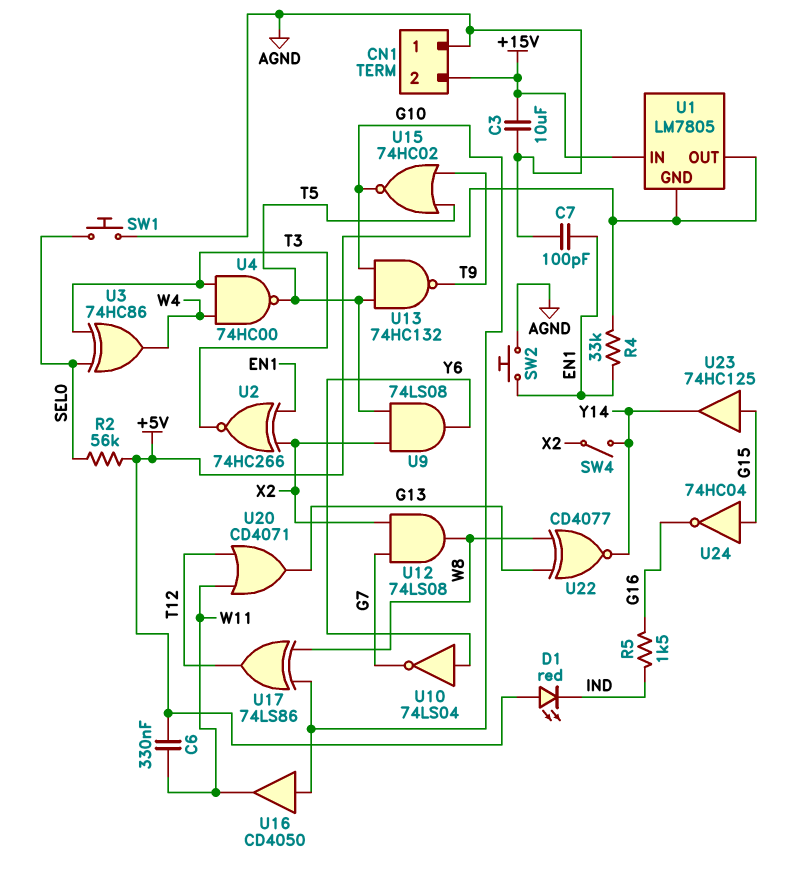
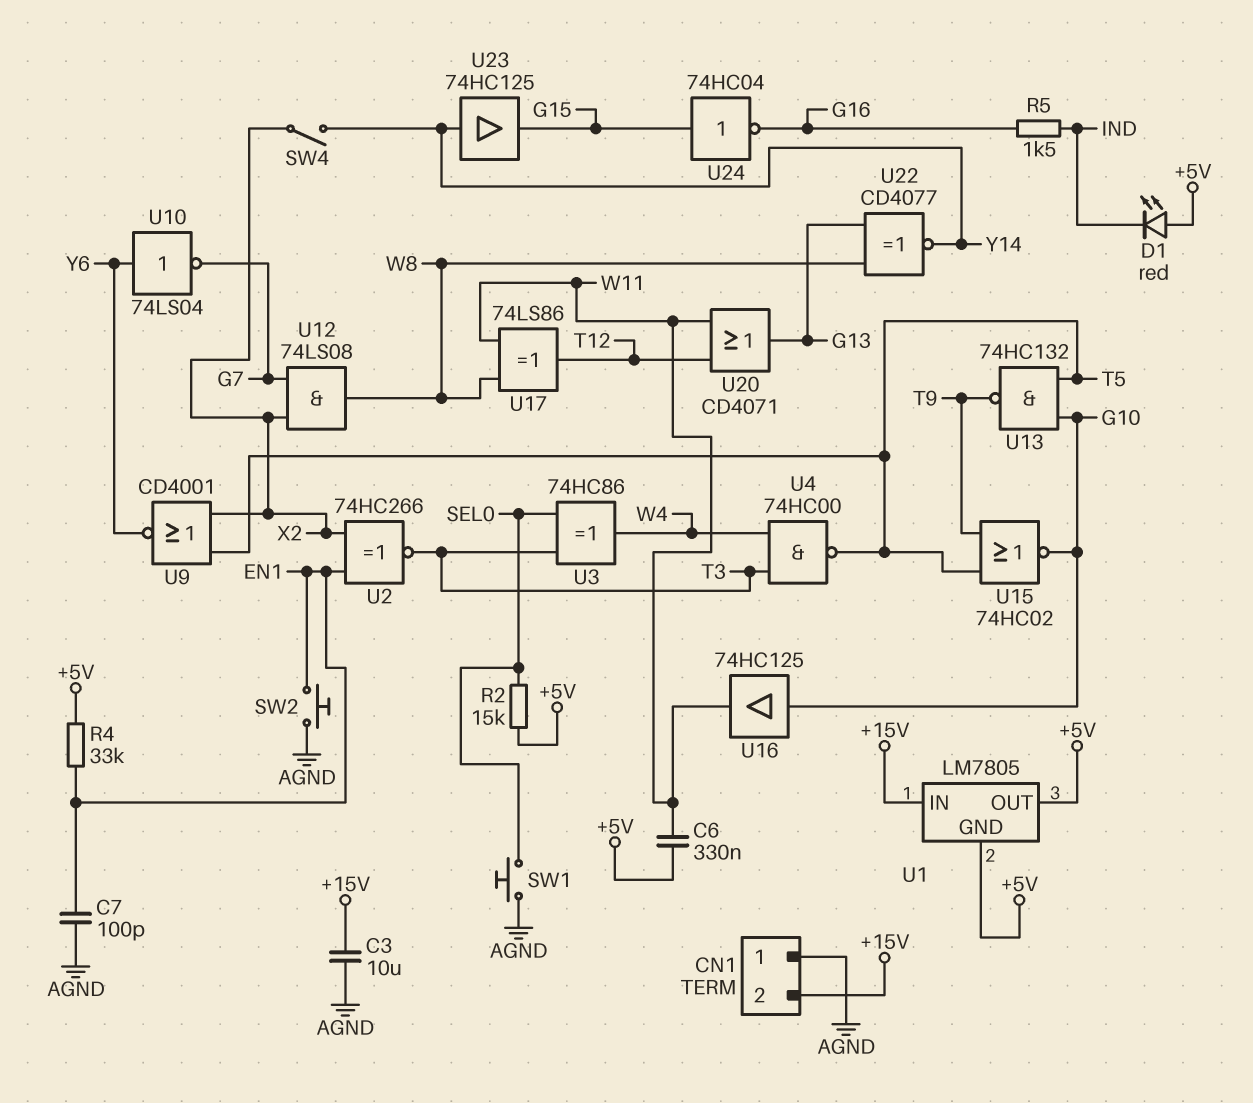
R2: 56k (+5V, SEL0) -> 15k (+5V, SEL0)
U9: AND 74LS08 (in T5, in X2, out Y6) -> NOR CD4001 (in T5, in X2, out Y6)
U16: buffer CD4050 (in G10, out W11) -> buffer 74HC125 (in G10, out W11)
U17: XOR 74LS86 (in G10, in W8, out T12) -> XOR 74LS86 (in W8, in W11, out T12)
U23: buffer 74HC125 (in G15, out Y14) -> buffer 74HC125 (in Y14, out G15)

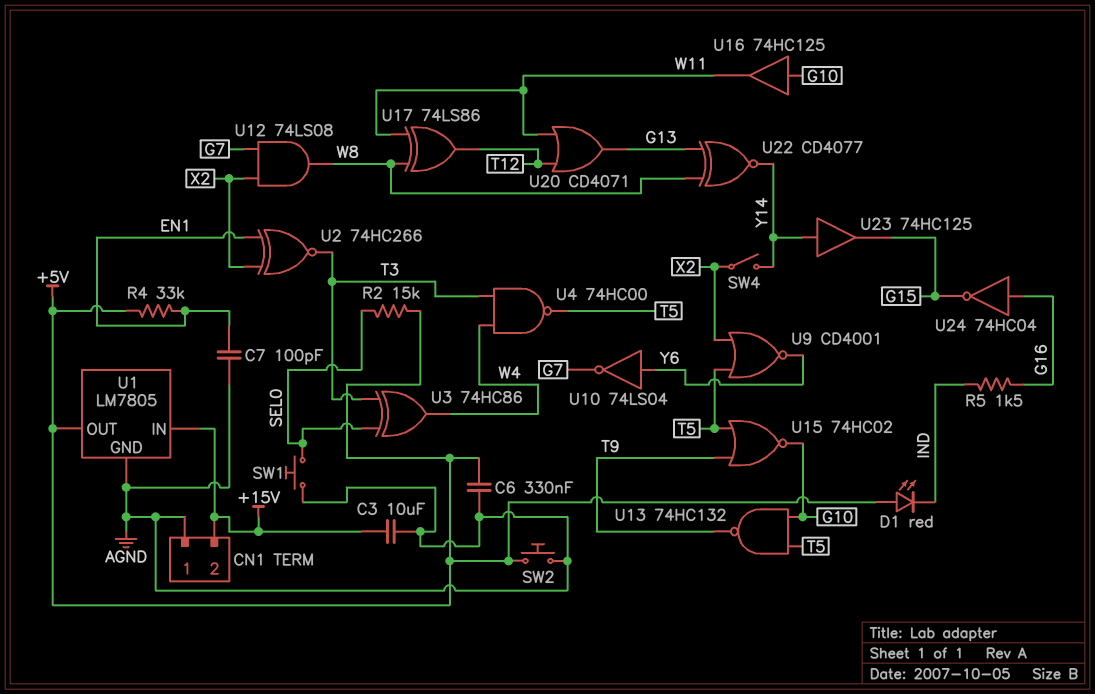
C6: 330nF (+5V, W11) -> 330nF (+5V, AGND)
SW2: button (AGND, EN1) -> button (+5V, AGND)
U1 pin GND: +5V -> AGND
U24: NOT 74HC04 (in G15, out G16) -> NOT 74HC04 (in G16, out G15)

